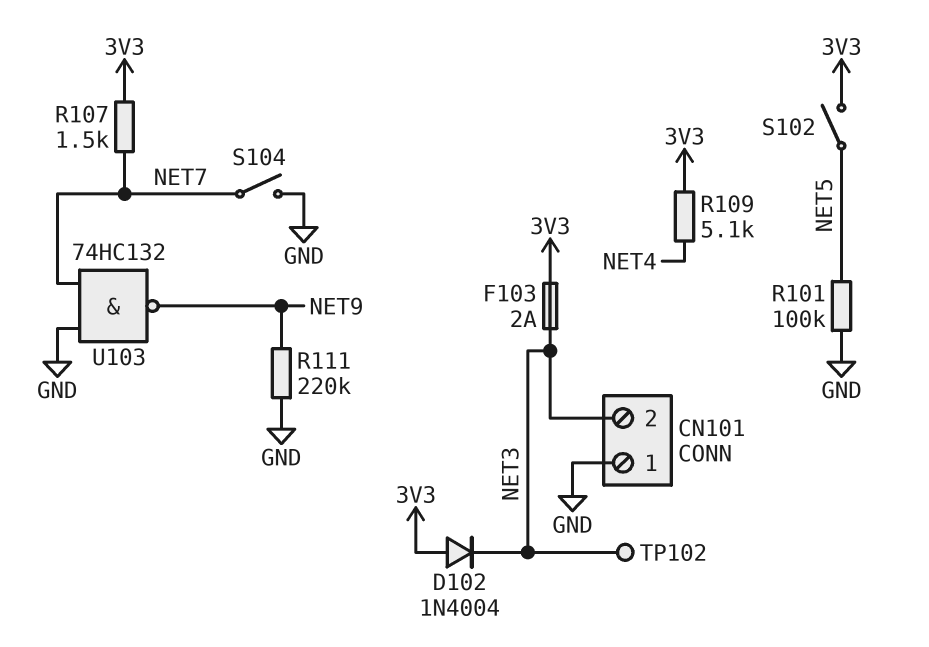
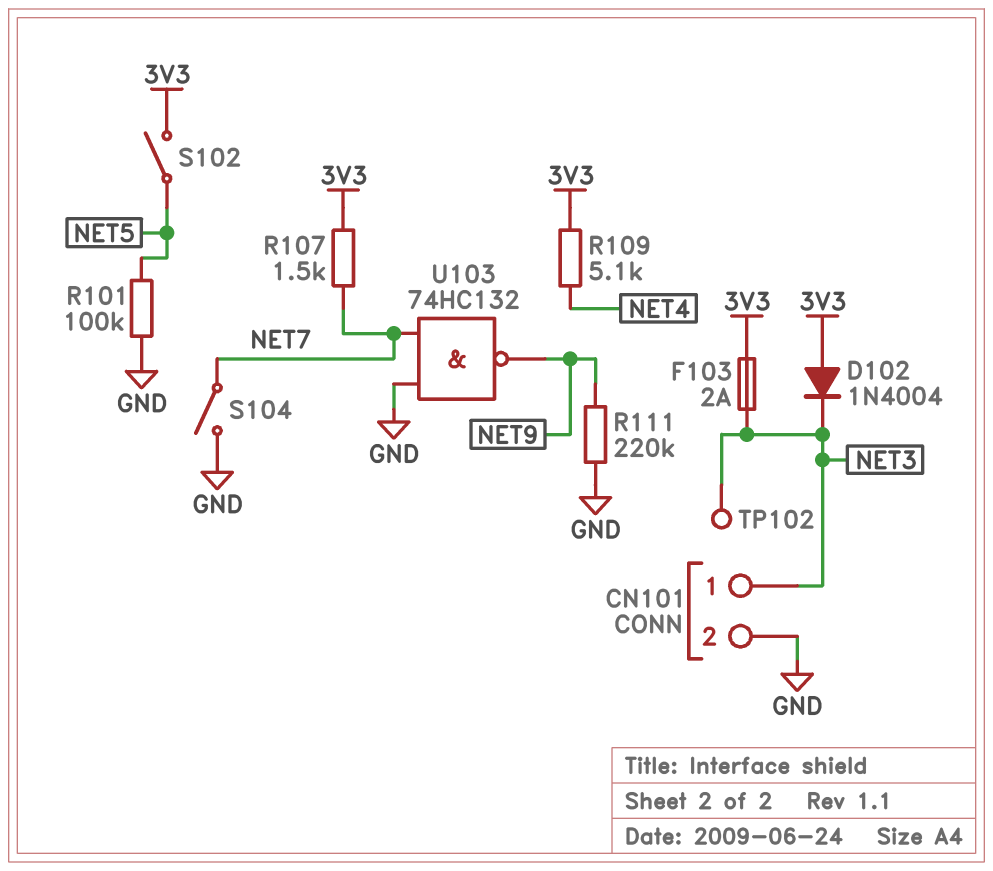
CN101 pin 1: GND -> NET3
CN101 pin 2: NET3 -> GND

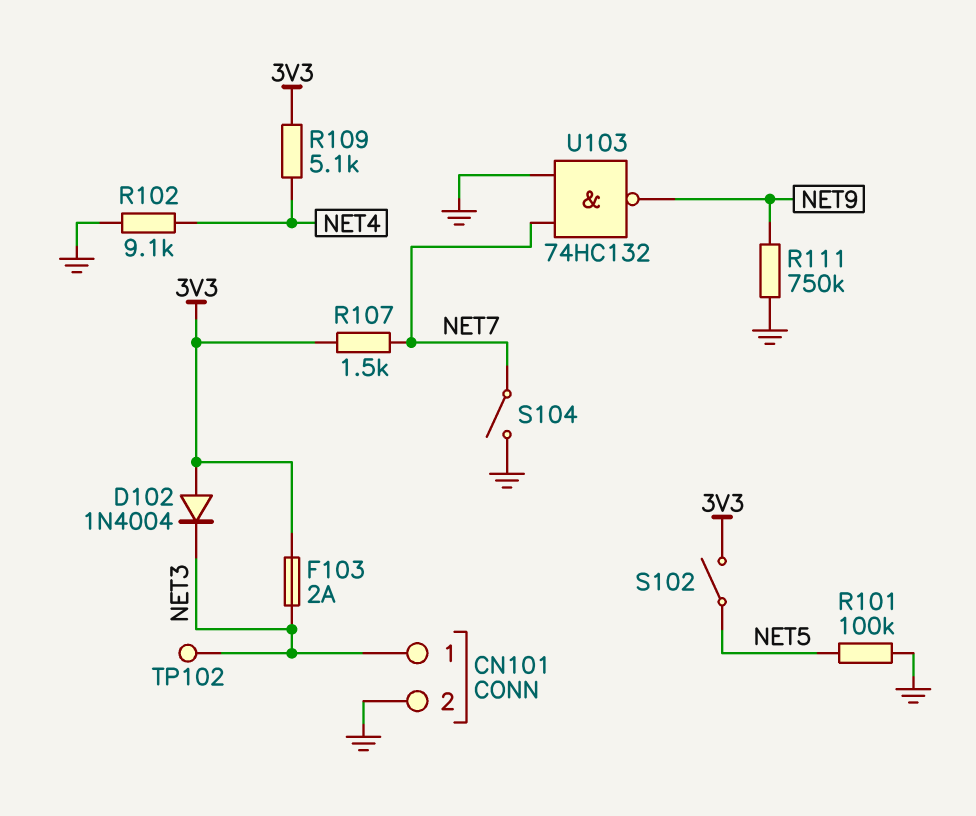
R102: none -> 9.1k (GND, NET4)
R111: 220k (GND, NET9) -> 750k (GND, NET9)

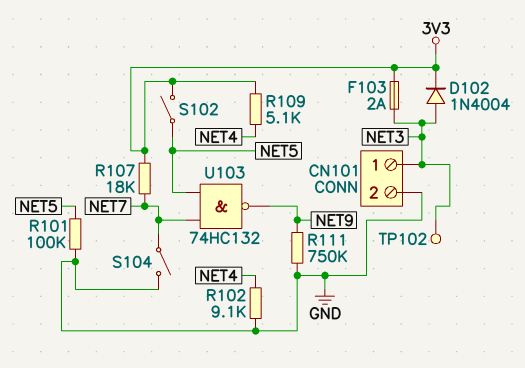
D102: diode 1N4004 (A 3V3, K NET3) -> diode 1N4004 (A NET3, K 3V3)
R107: 1.5k (3V3, NET7) -> 18k (3V3, NET7)
U103: NAND 74HC132 (in GND, in NET7, out NET9) -> NAND 74HC132 (in NET5, in NET7, out NET9)

